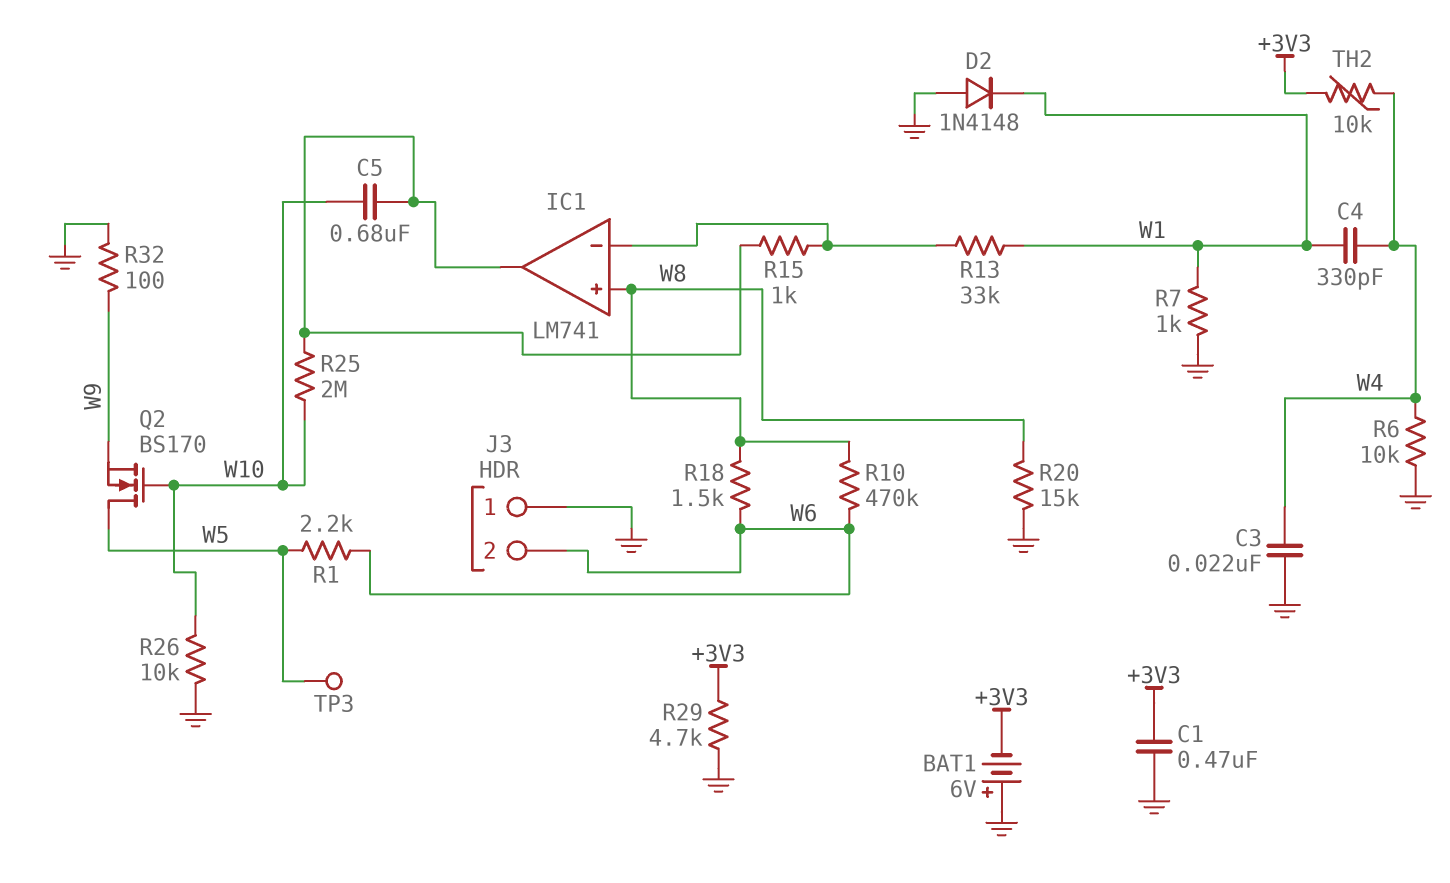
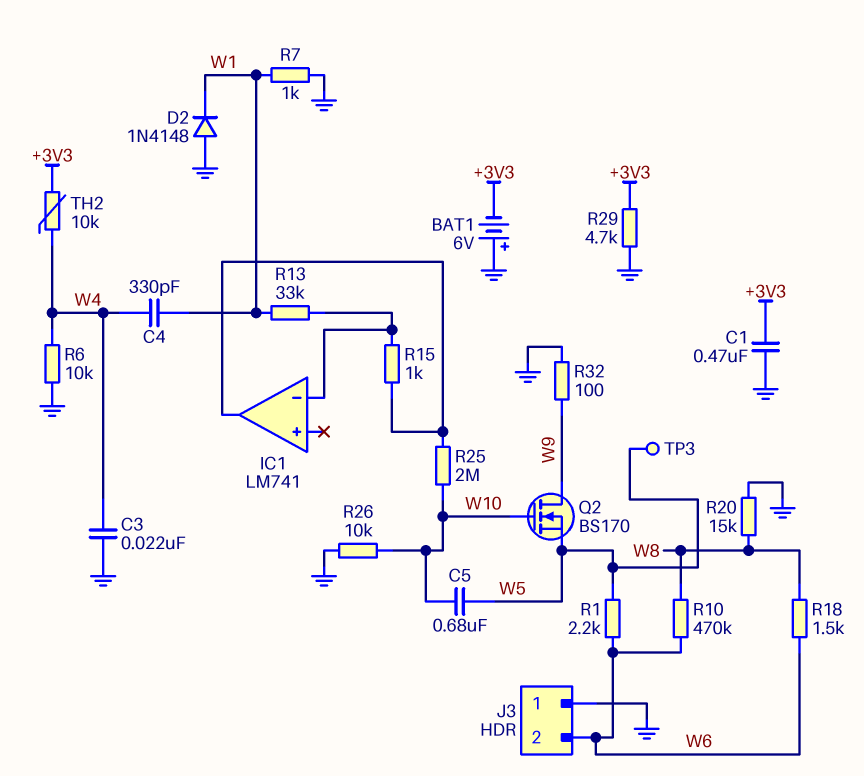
C5: 680nF (IC1/out, W10) -> 680nF (W5, W10)
IC1 pin in+: W8 -> none
Q2: NMOS BS170 (G W10, D W5, S W9) -> NMOS BS170 (G W10, D W9, S W5)

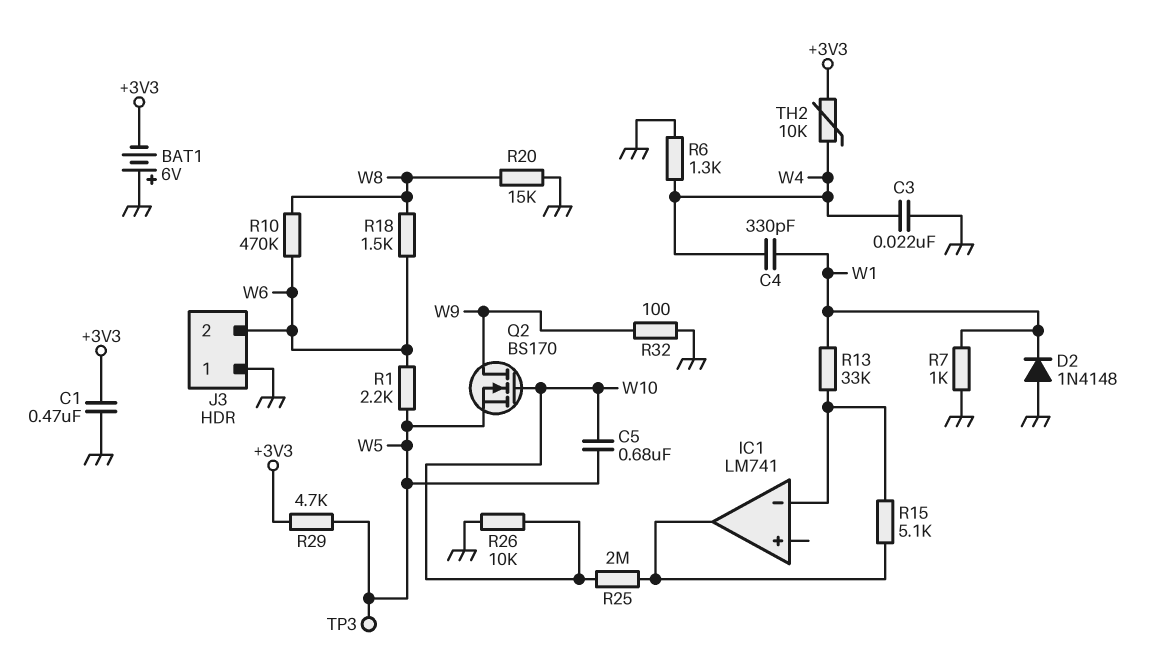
R6: 10k (GND, W4) -> 1.3k (GND, W4)
R15: 1k (IC1/in-, IC1/out) -> 5.1k (IC1/in-, IC1/out)
R29: 4.7k (+3V3, GND) -> 4.7k (+3V3, W5)

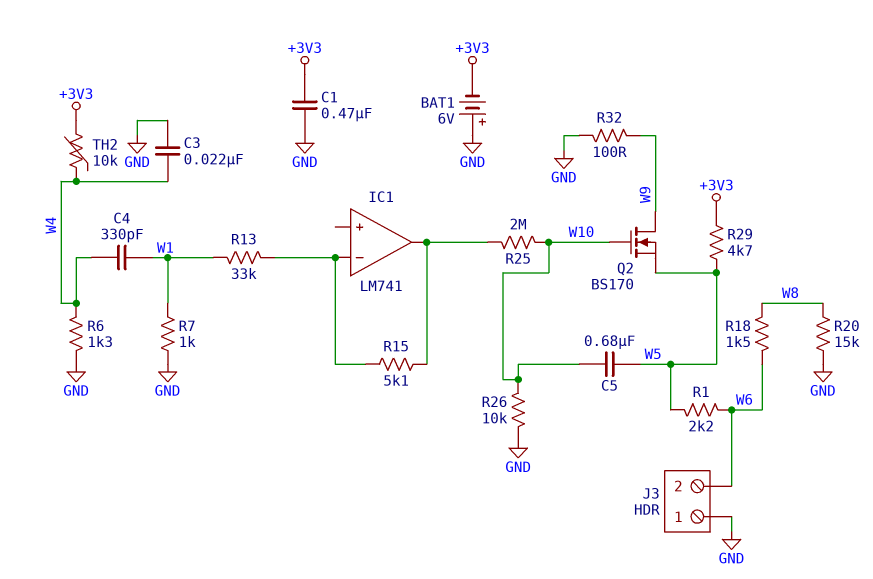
D2: diode 1N4148 (A GND, K W1) -> none
R10: 470k (W6, W8) -> none
TP3: test point (W5) -> none

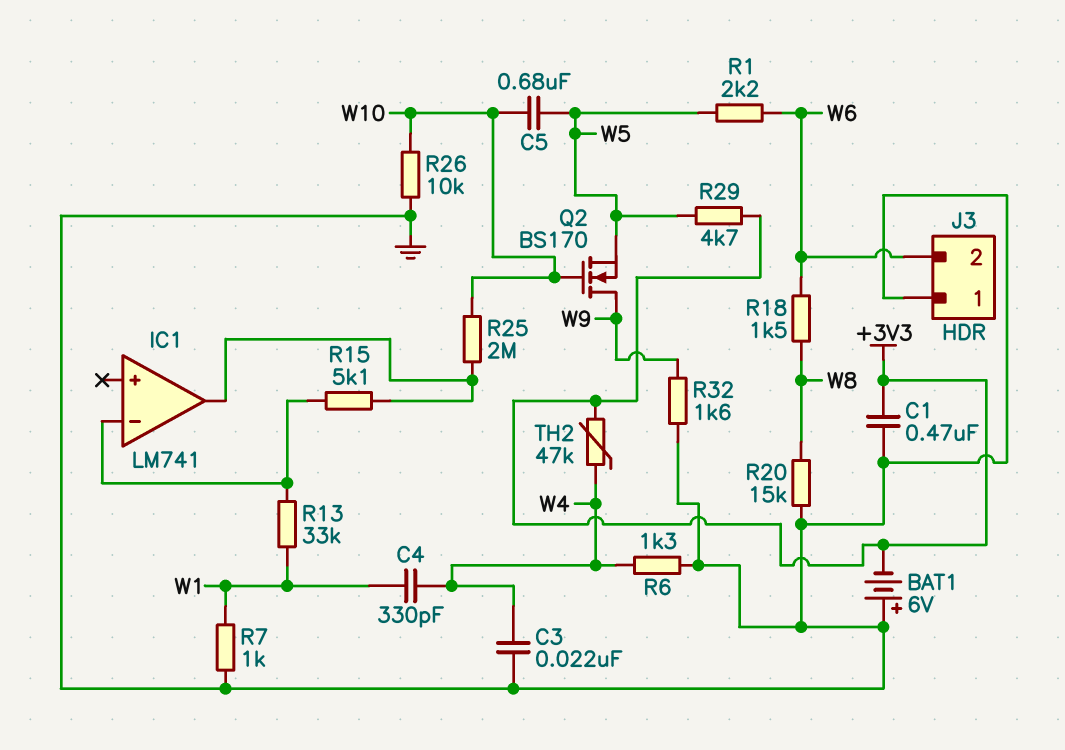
R32: 100 (GND, W9) -> 1.6k (GND, W9)
TH2: 10k (+3V3, W4) -> 47k (+3V3, W4)

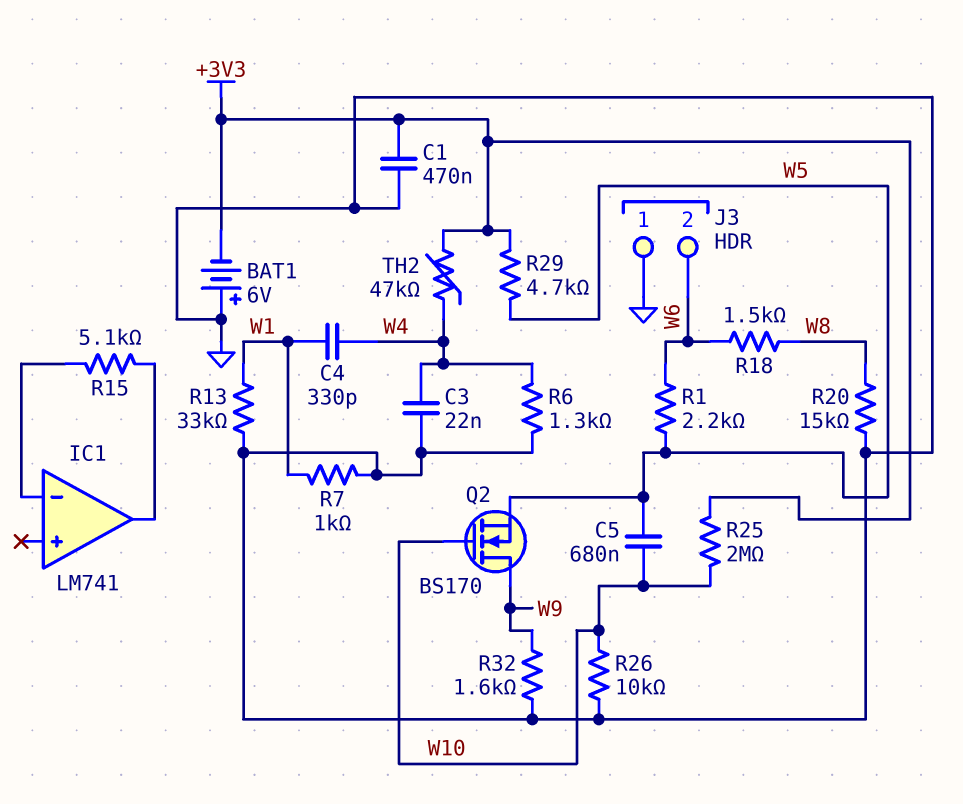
R13: 33k (IC1/in-, W1) -> 33k (GND, W1)
R25: 2M (IC1/out, W10) -> 2M (+3V3, W10)

